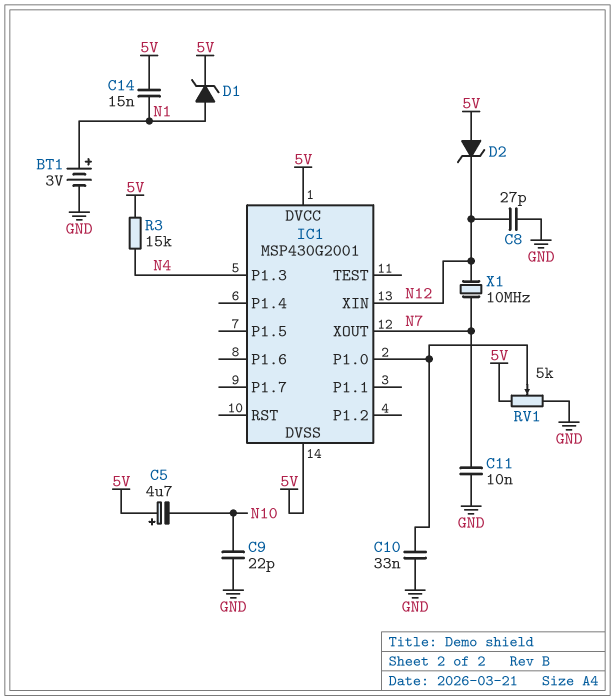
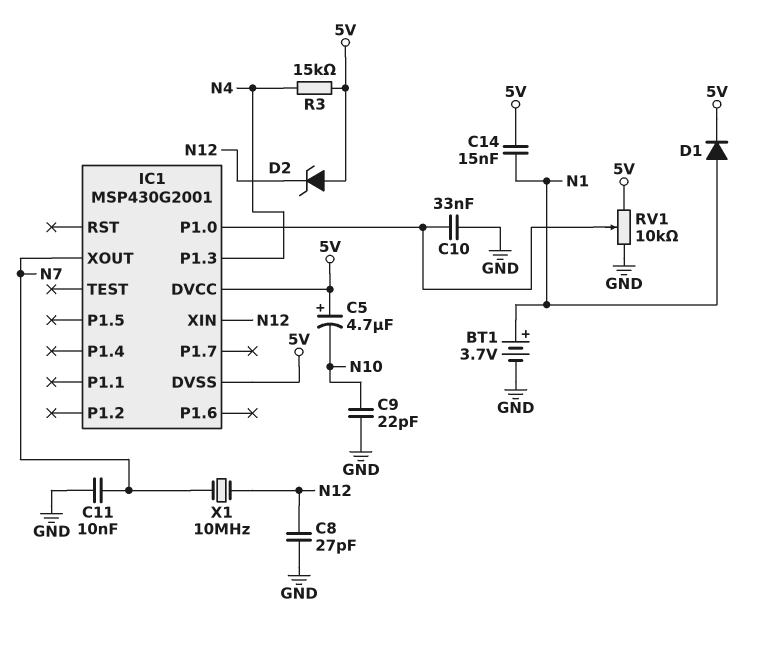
BT1: 3V (plus N1, minus GND) -> 3.7V (plus N1, minus GND)
D1: zener (A N1, K 5V) -> diode (A N1, K 5V)
RV1: 5k (5V, GND, wiper IC1/P1.0) -> 10k (5V, GND, wiper IC1/P1.0)

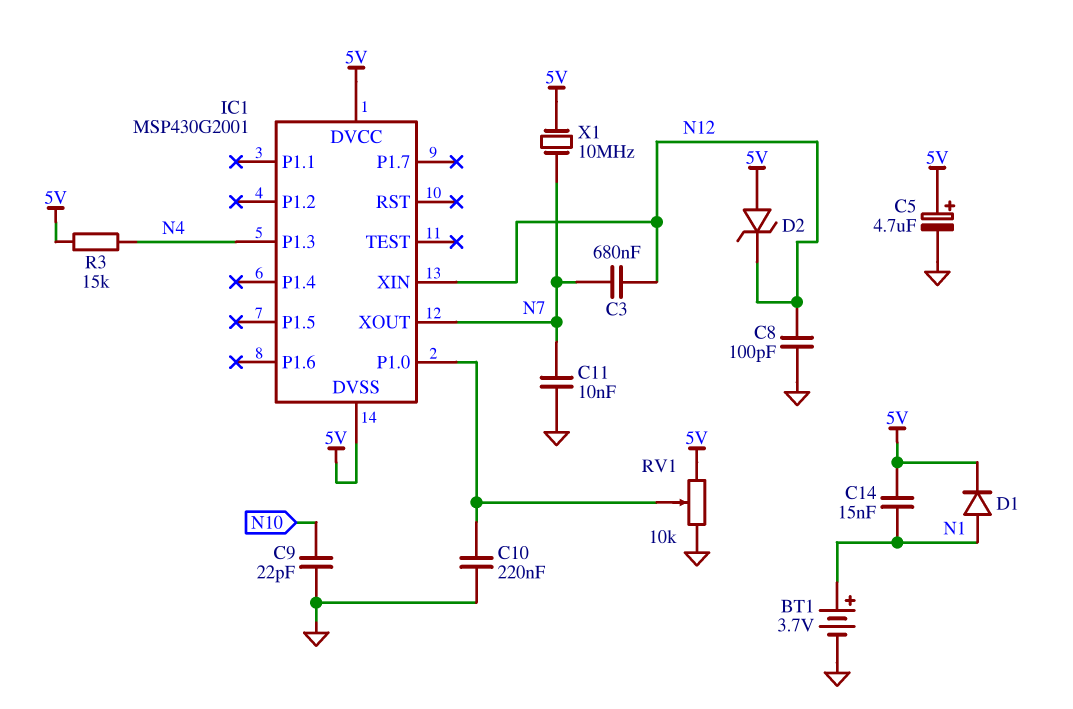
C3: none -> 680nF (N7, N12)
C5: 4.7uF (plus 5V, minus N10) -> 4.7uF (plus 5V, minus GND)
C8: 27pF (GND, N12) -> 100pF (GND, N12)
C10: 33nF (GND, IC1/P1.0) -> 220nF (GND, IC1/P1.0)
X1: 10MHz (N7, N12) -> 10MHz (5V, N7)

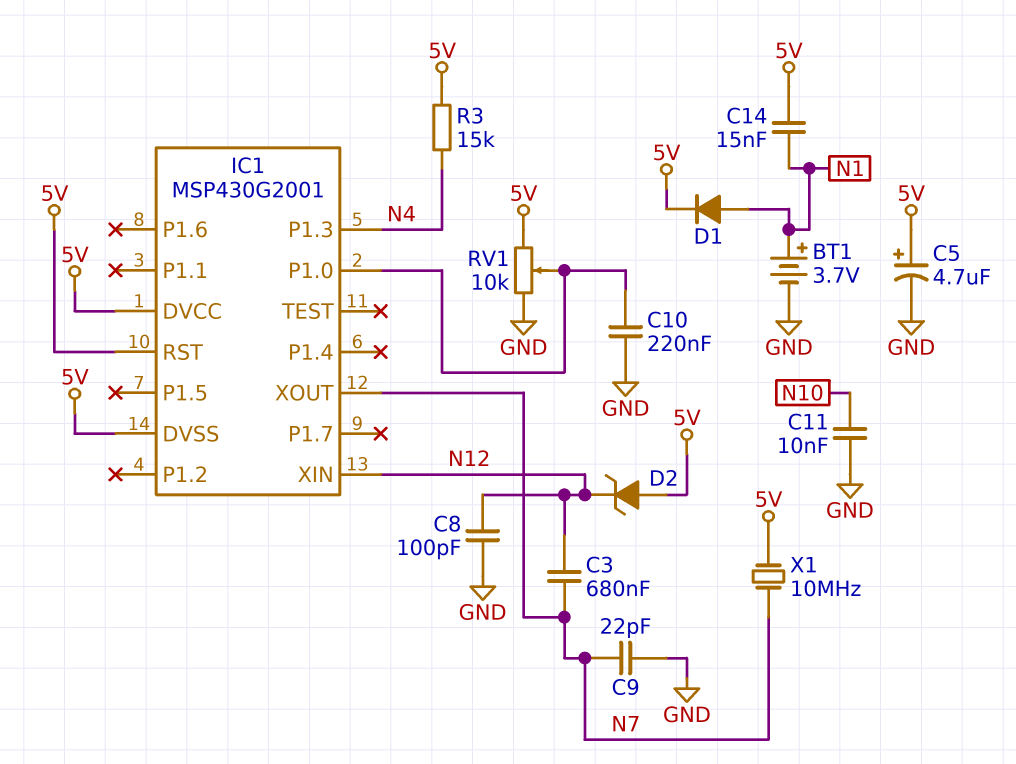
C9: 22pF (GND, N10) -> 22pF (GND, N7)
C11: 10nF (GND, N7) -> 10nF (GND, N10)
IC1 pin RST: none -> 5V

